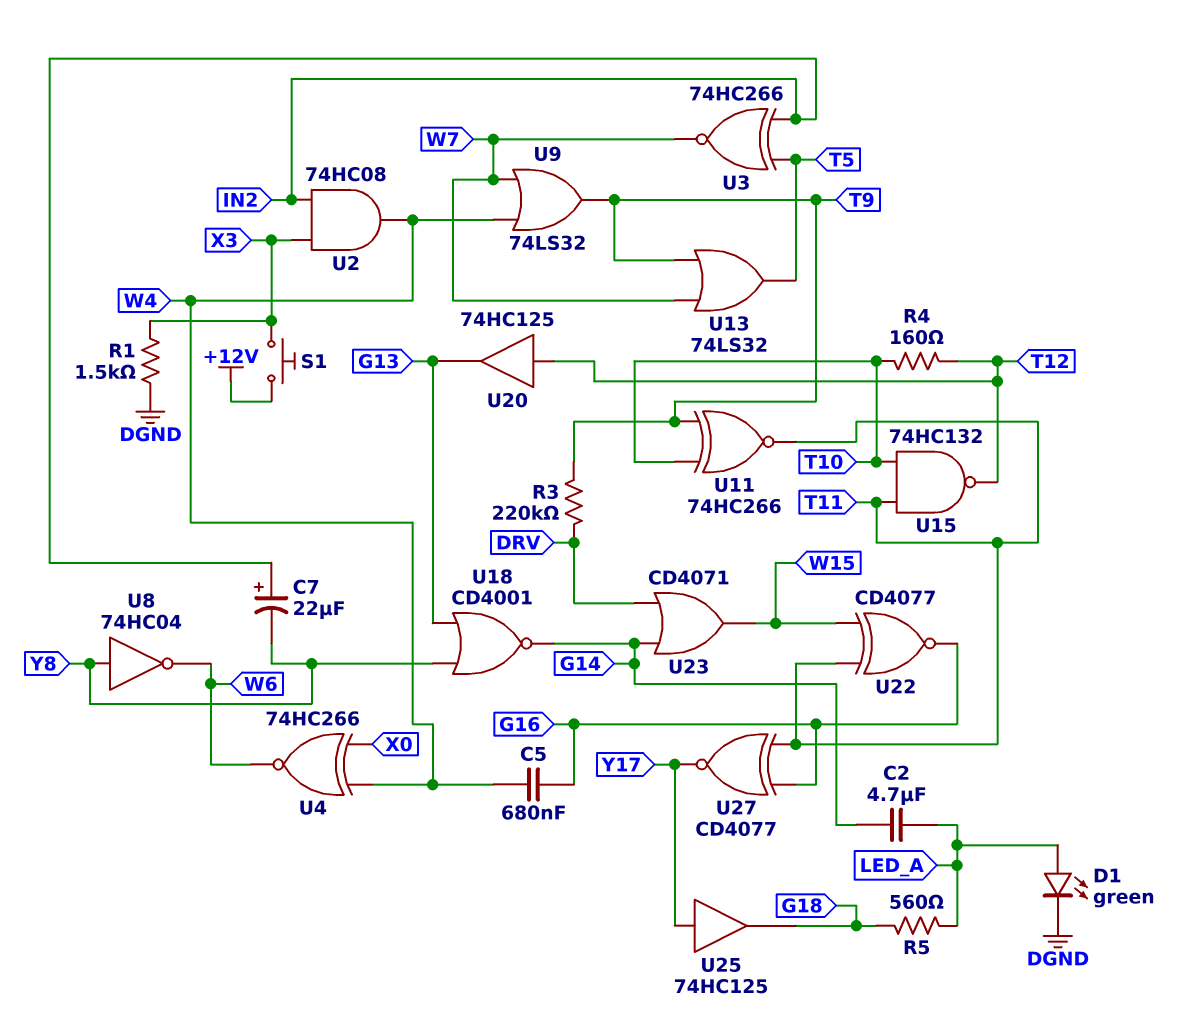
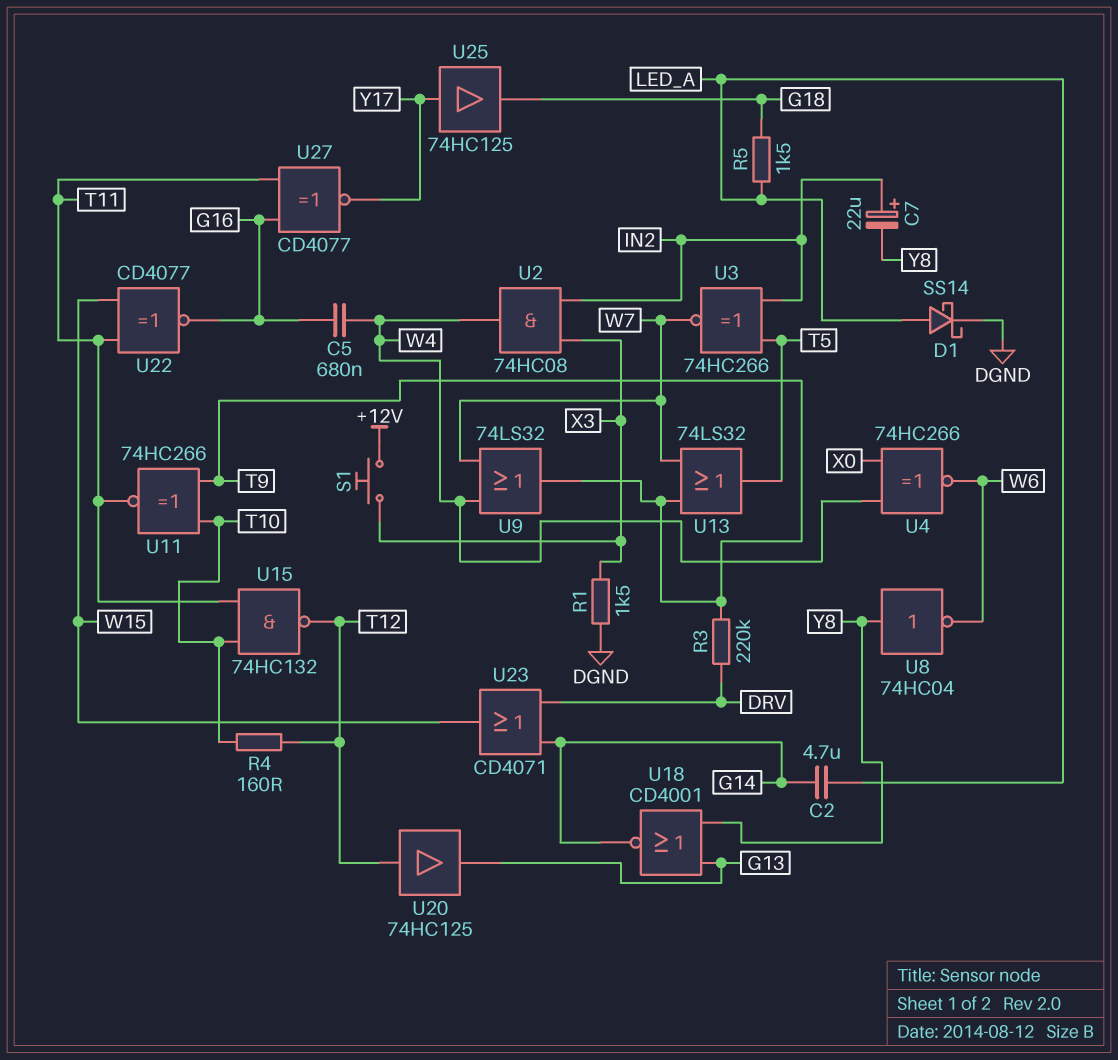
D1: LED green (A LED_A, K DGND) -> schottky SS14 (A LED_A, K DGND)
R5: 560 (G18, LED_A) -> 1.5k (G18, LED_A)

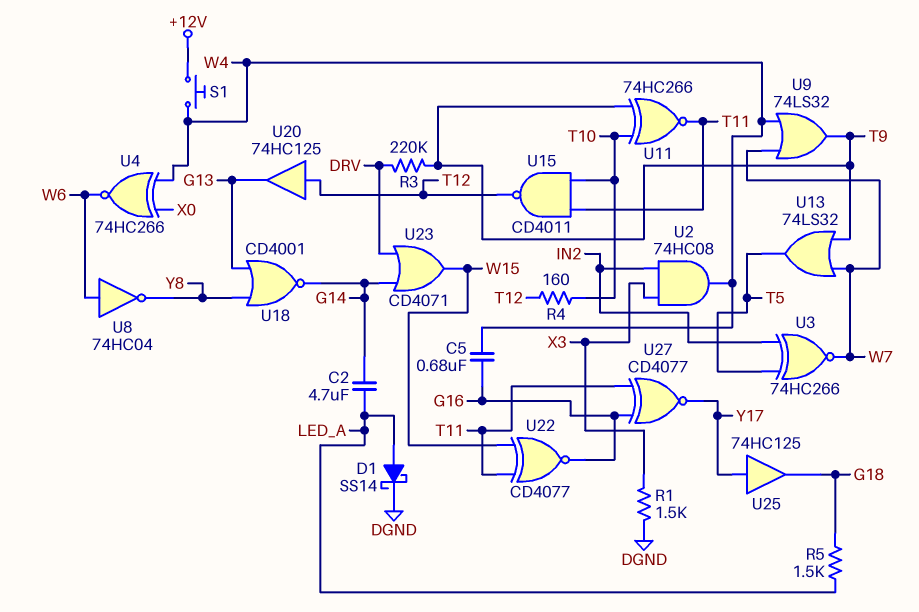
C7: 22uF (plus IN2, minus Y8) -> none
S1: button (+12V, X3) -> button (+12V, W4)
U8: NOT 74HC04 (in Y8, out W6) -> NOT 74HC04 (in W6, out Y8)
U15: NAND 74HC132 (in T10, in T11, out T12) -> NAND CD4011 (in T10, in T11, out T12)

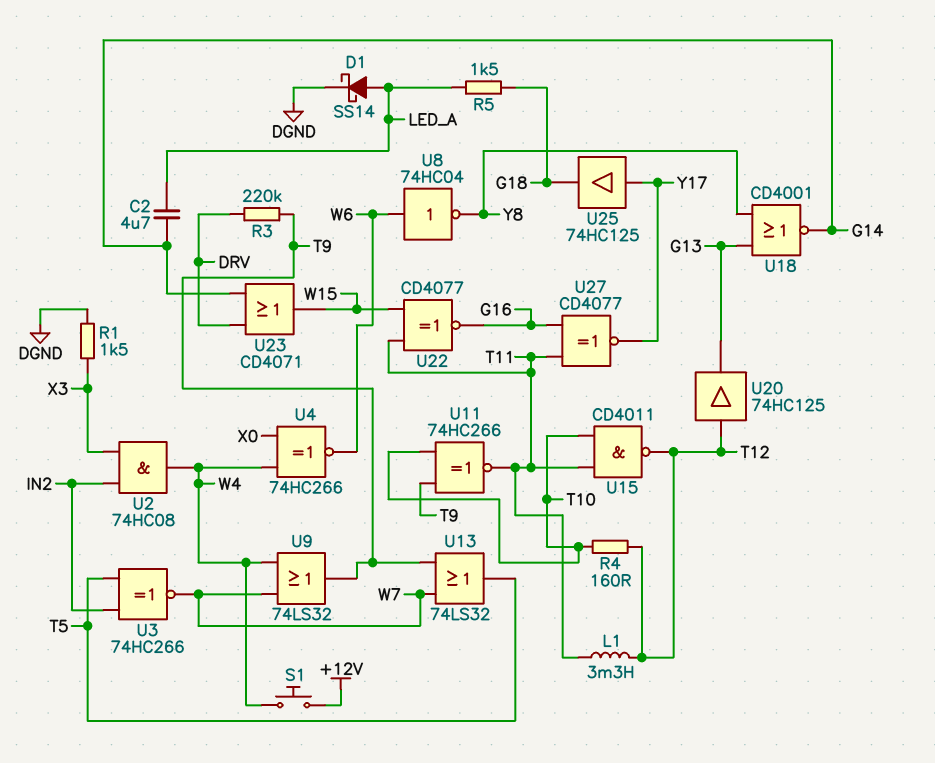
C5: 680nF (G16, W4) -> none
L1: none -> 3.3mH (T11, T12)

